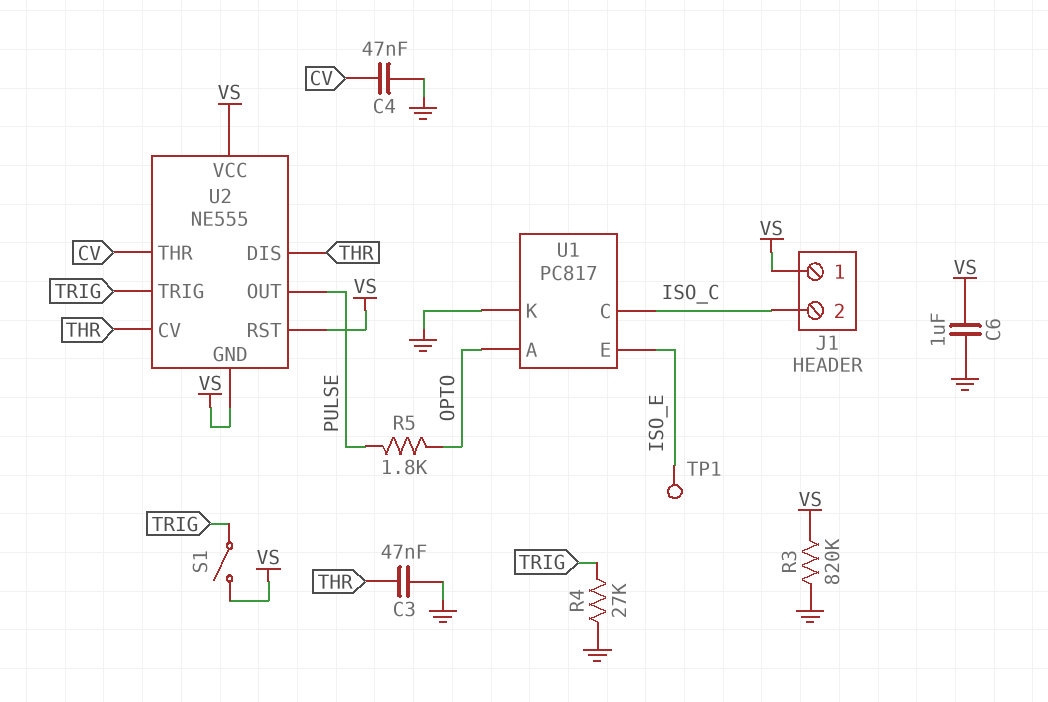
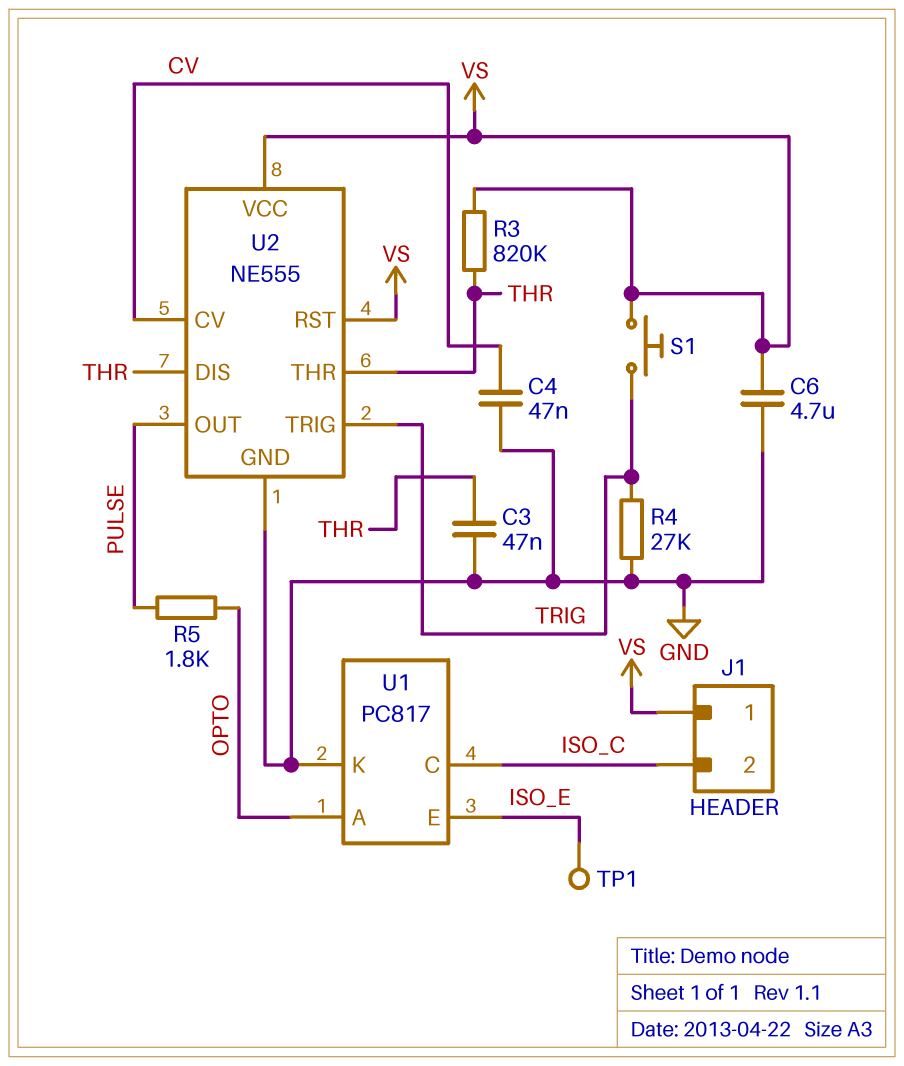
C6: 1uF (GND, VS) -> 4.7uF (GND, VS)
R3: 820k (GND, VS) -> 820k (THR, VS)
S1: switch (TRIG, VS) -> button (TRIG, VS)
U2 pin CV: THR -> CV
U2 pin GND: VS -> GND
U2 pin THR: CV -> THR

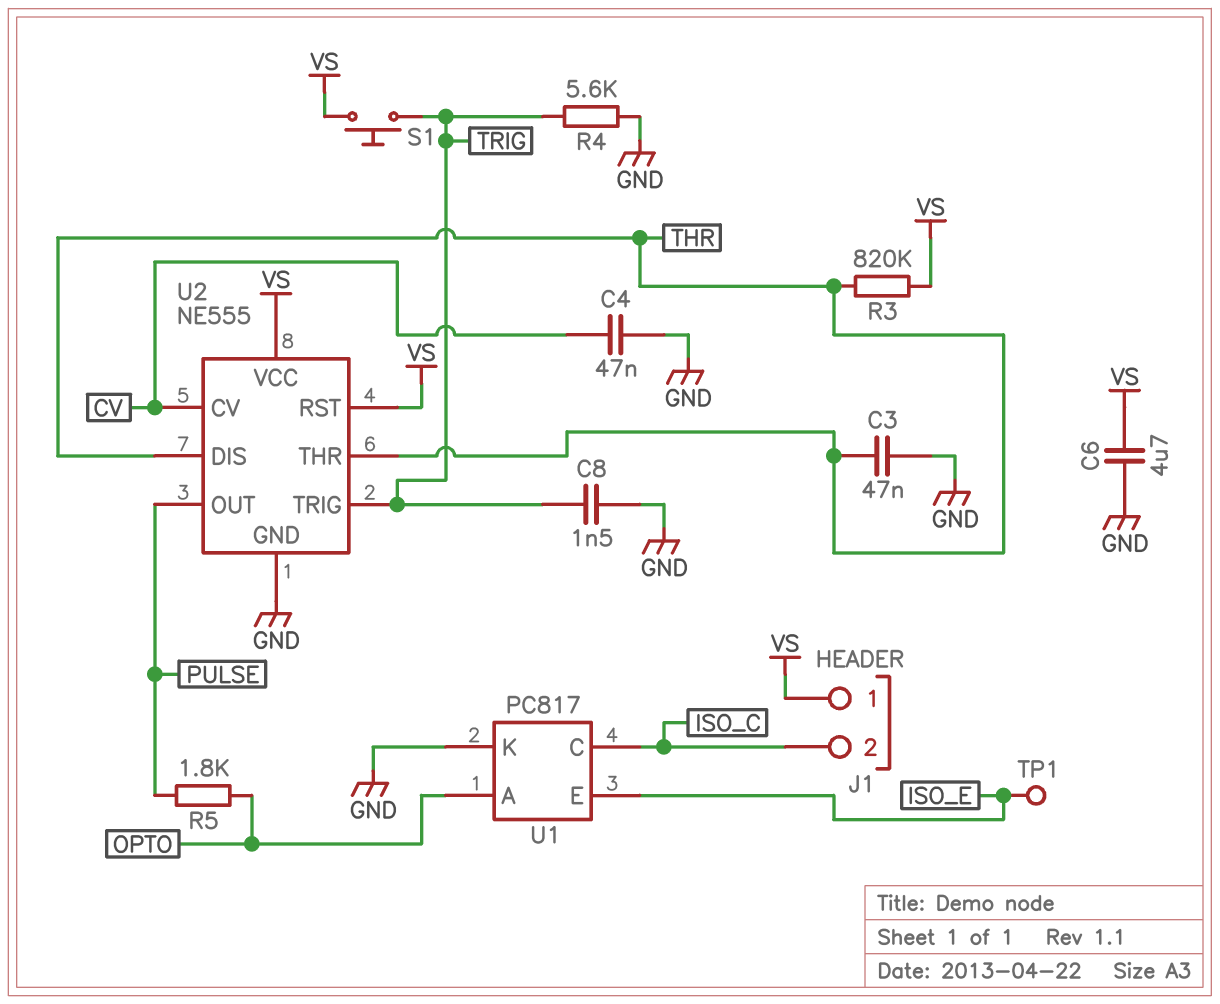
C8: none -> 1.5nF (GND, TRIG)
R4: 27k (GND, TRIG) -> 5.6k (GND, TRIG)

